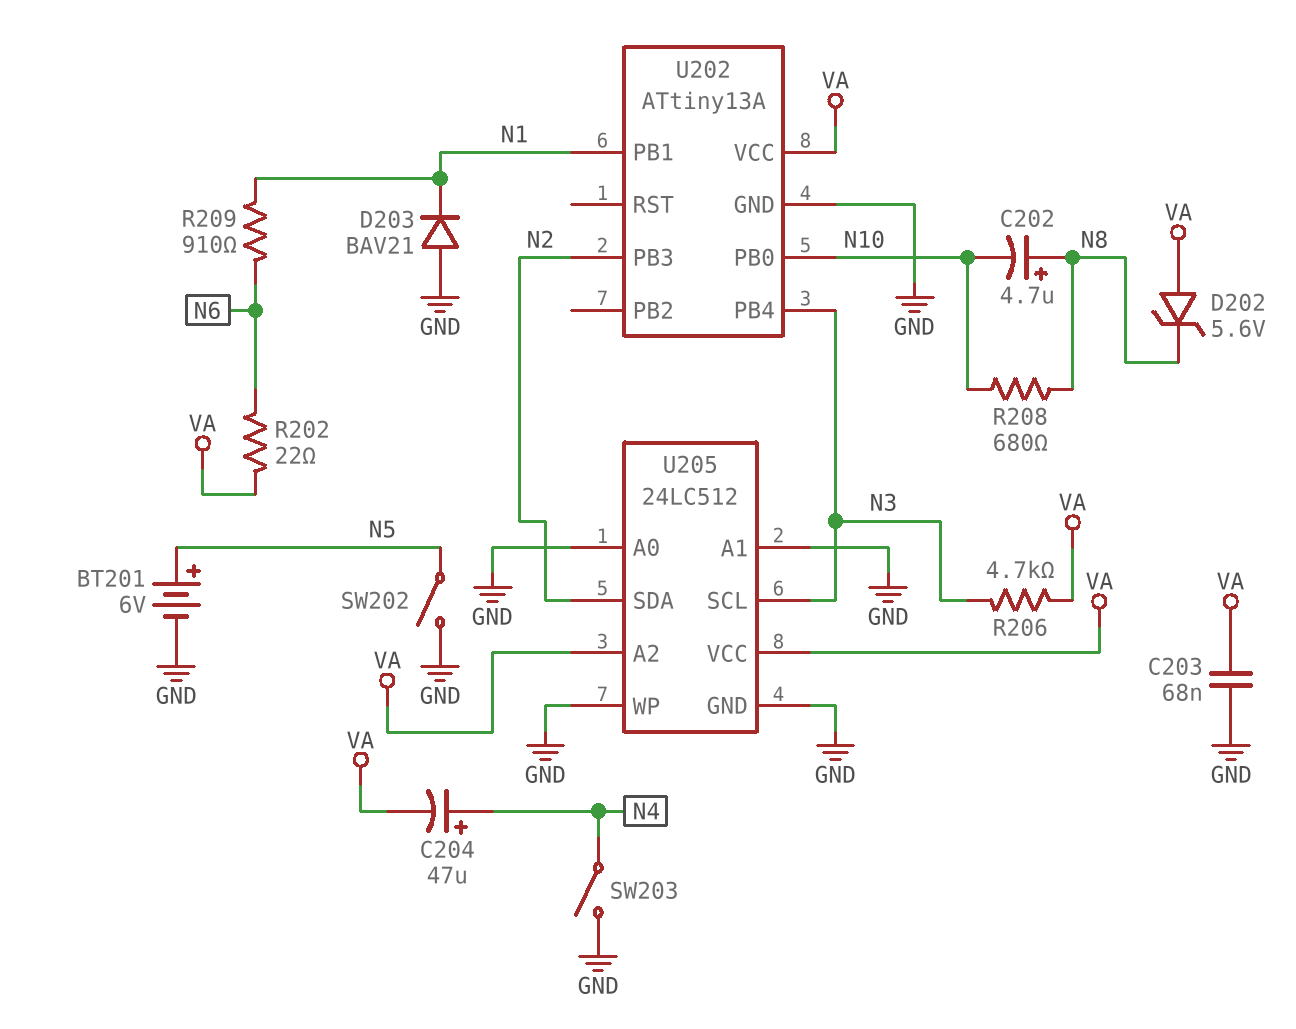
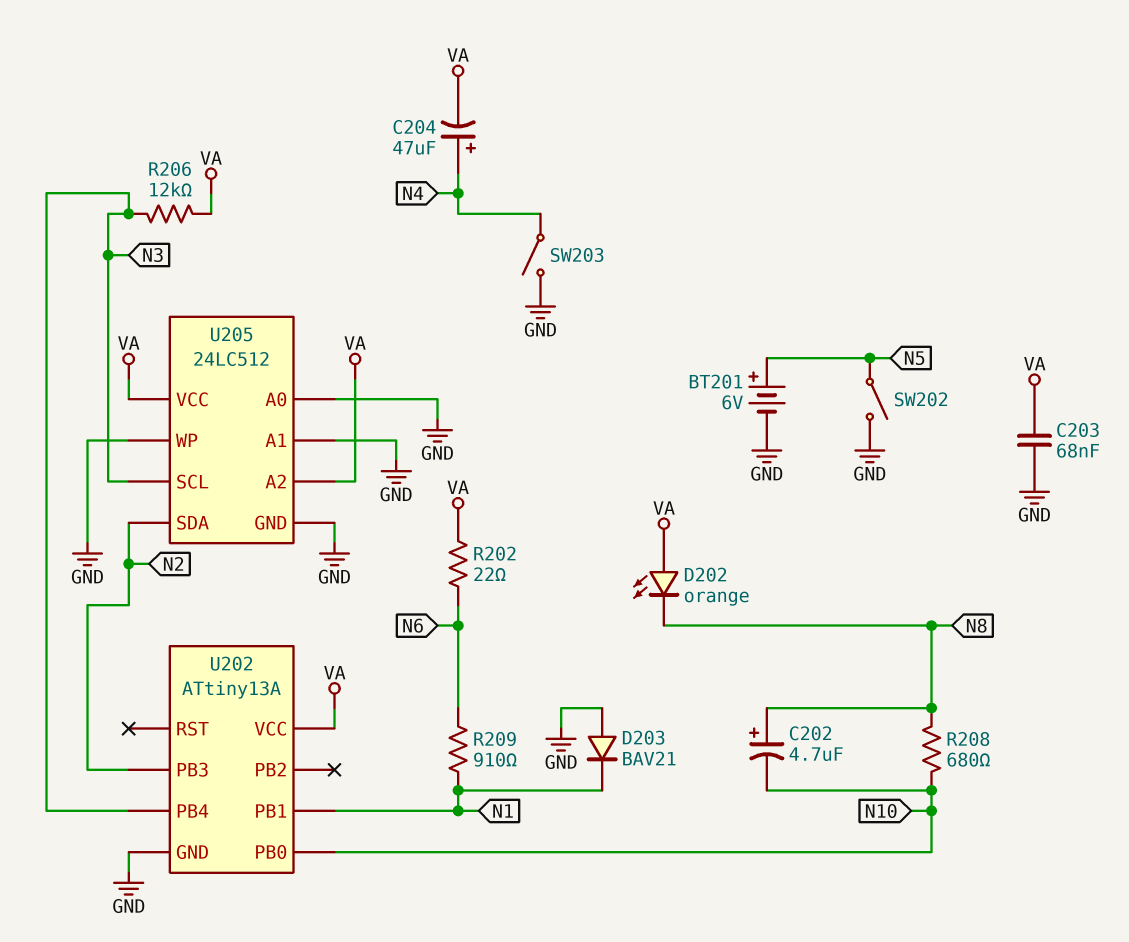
D202: zener 5.6V (A VA, K N8) -> LED orange (A VA, K N8)
R206: 4.7k (N3, VA) -> 12k (N3, VA)

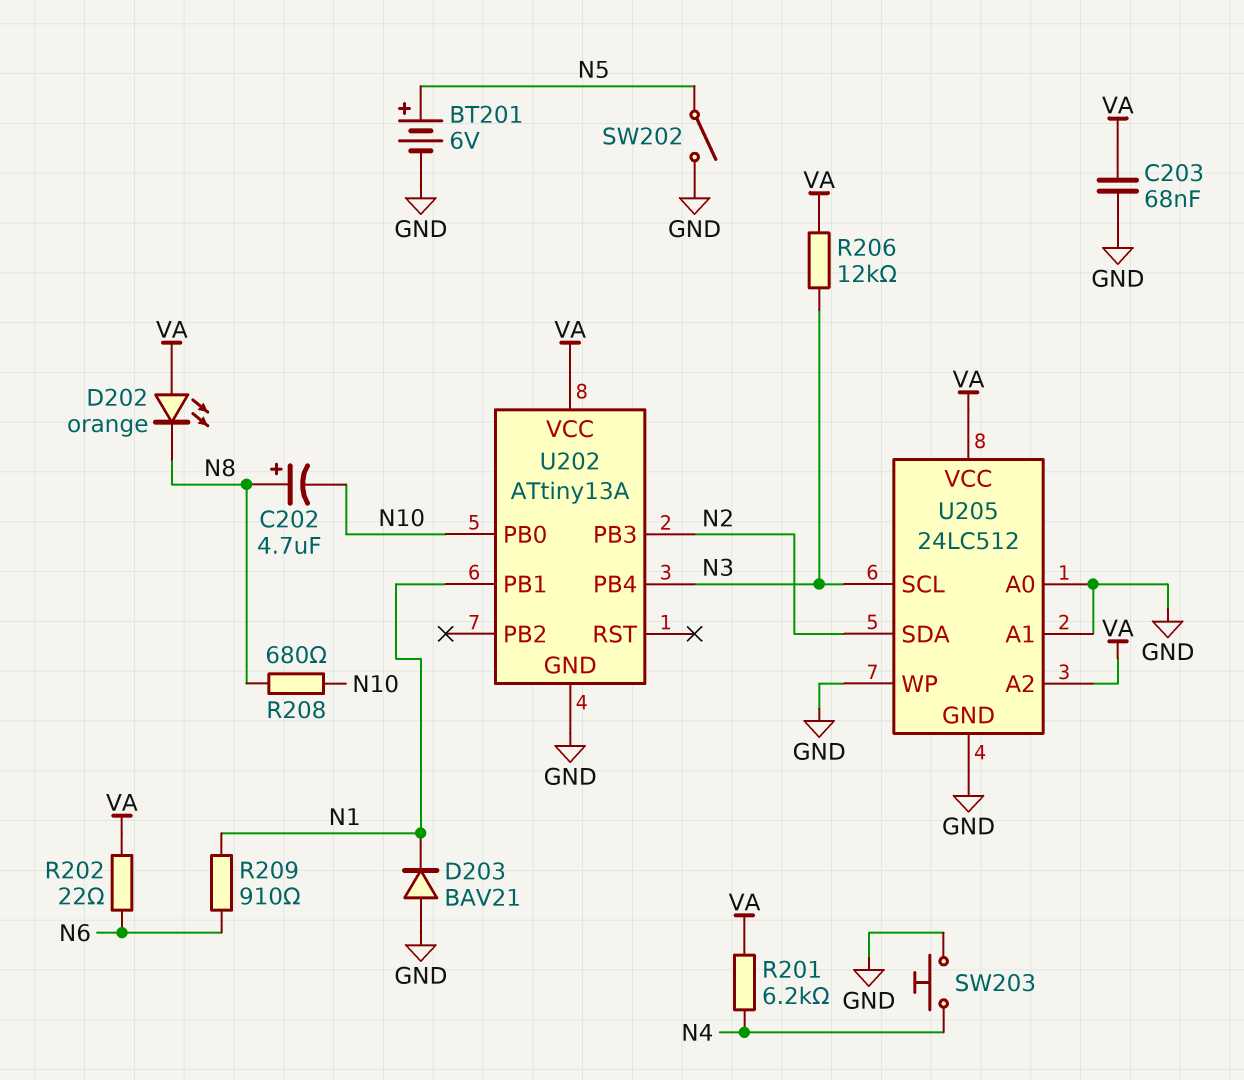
C204: 47uF (plus N4, minus VA) -> none
R201: none -> 6.2k (N4, VA)
SW203: switch (GND, N4) -> button (GND, N4)

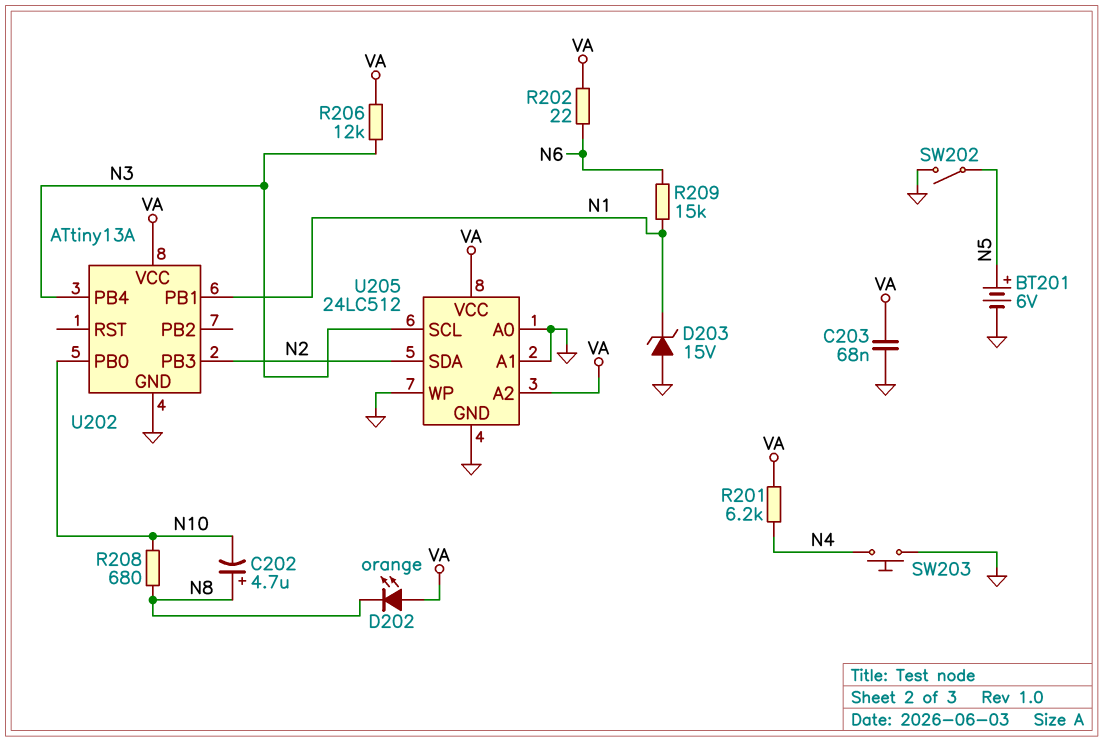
D203: diode BAV21 (A GND, K N1) -> zener 15V (A GND, K N1)
R209: 910 (N1, N6) -> 15k (N1, N6)

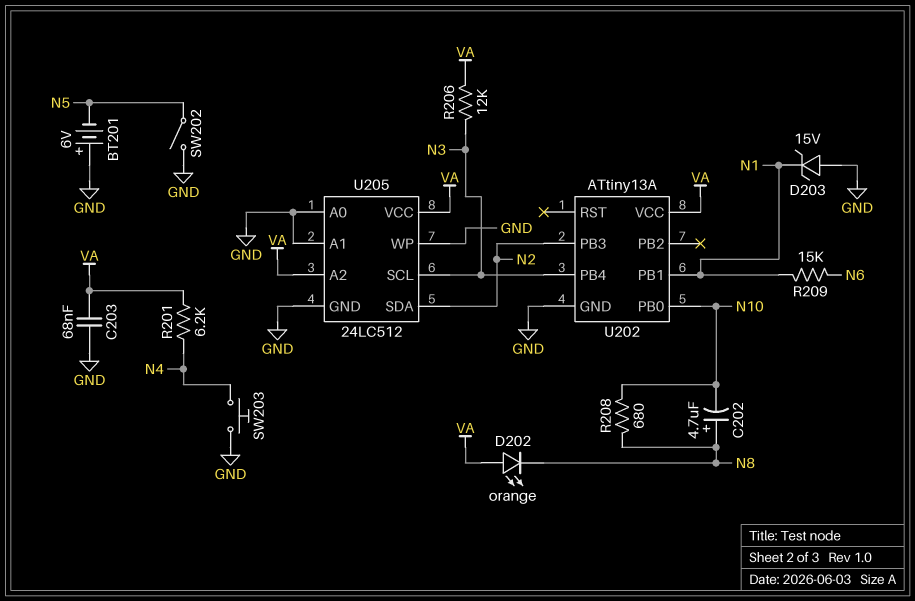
BT201: 6V (plus N5, minus GND) -> 6V (plus GND, minus N5)
R202: 22 (N6, VA) -> none

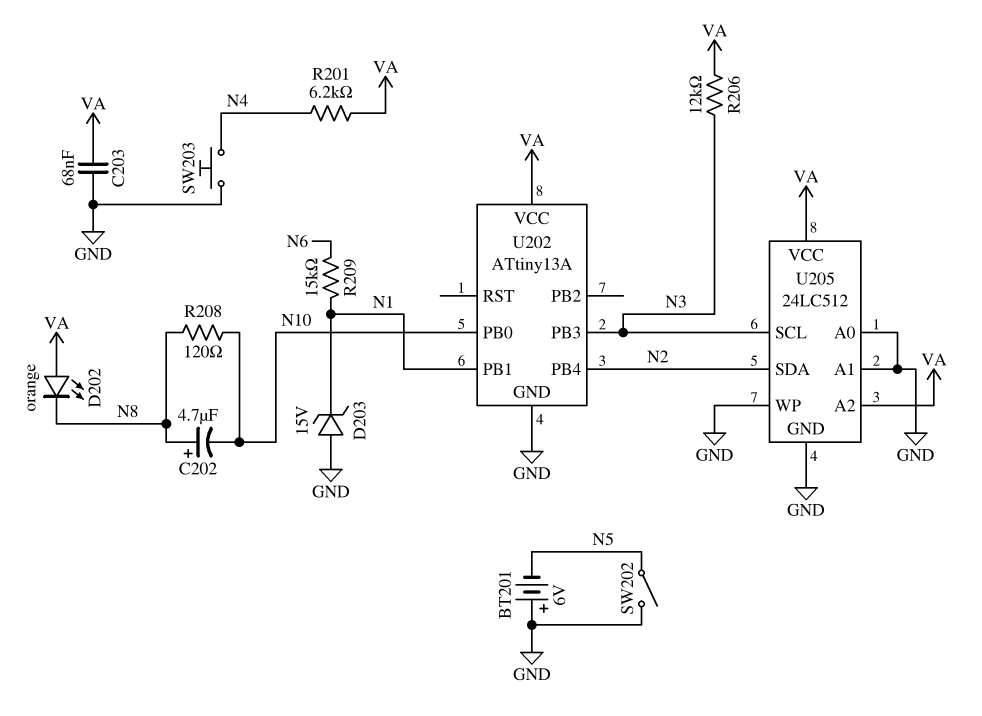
R208: 680 (N8, N10) -> 120 (N8, N10)
U202 pin PB3: N2 -> N3
U202 pin PB4: N3 -> N2

